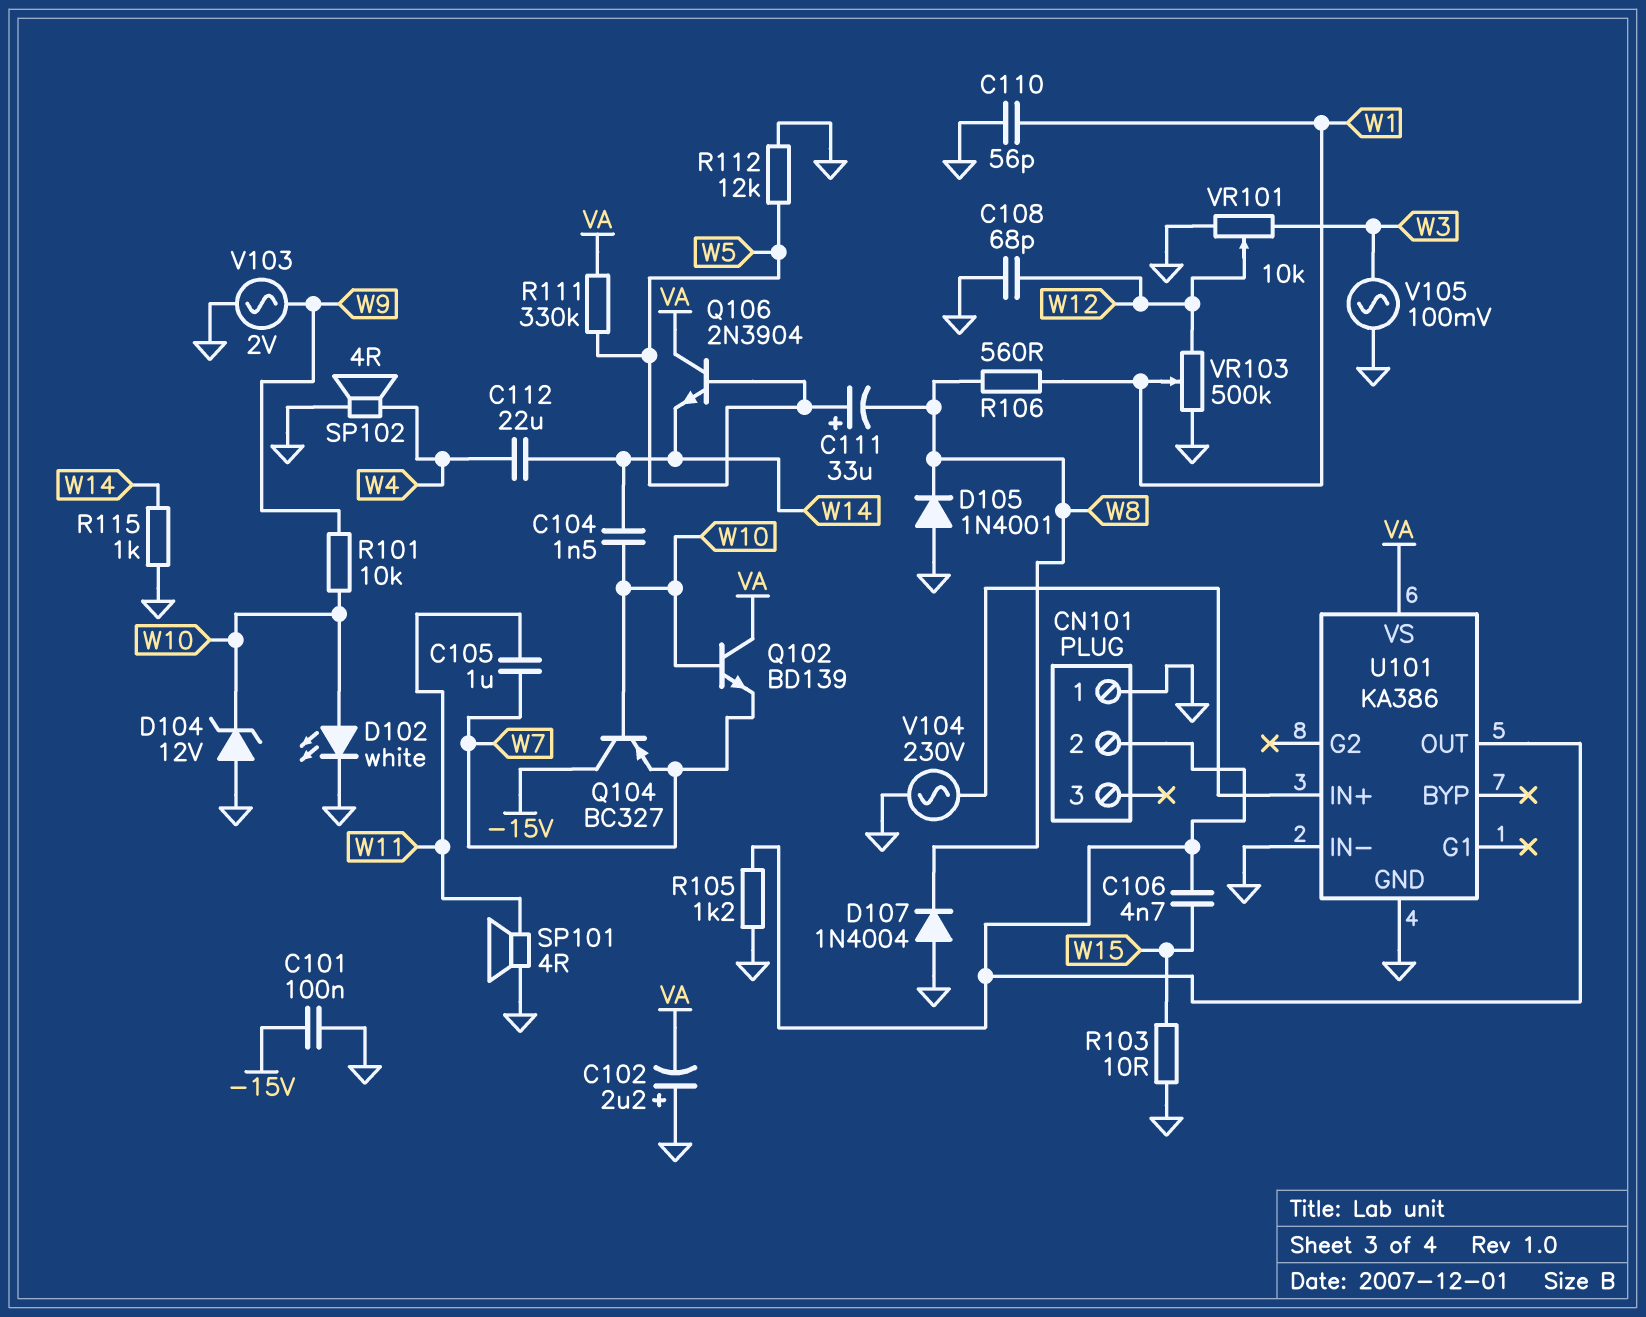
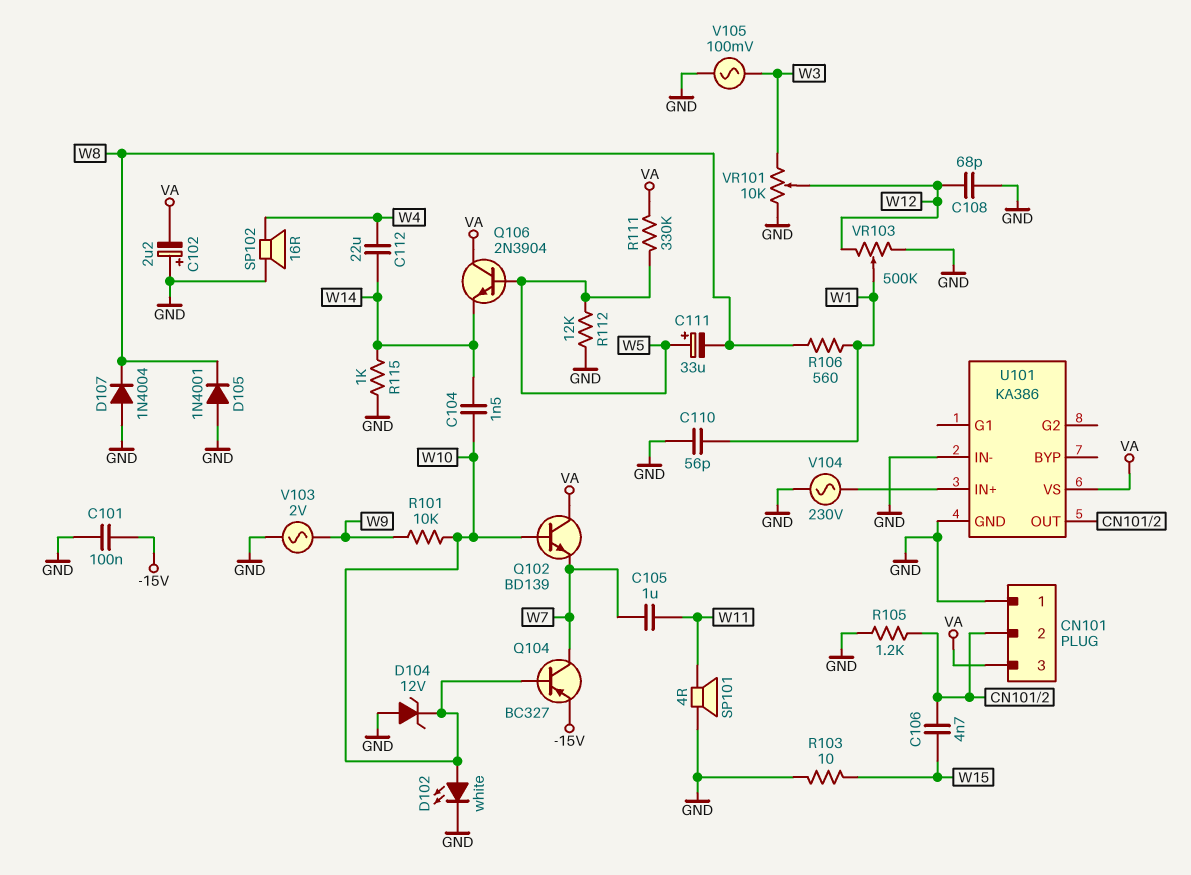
CN101 pin 3: none -> VA
Q104: PNP BC327 (B W10, C -15V, E W7) -> PNP BC327 (B W10, C W7, E -15V)
SP102: speaker 4R (GND, W4) -> speaker 16R (GND, W4)

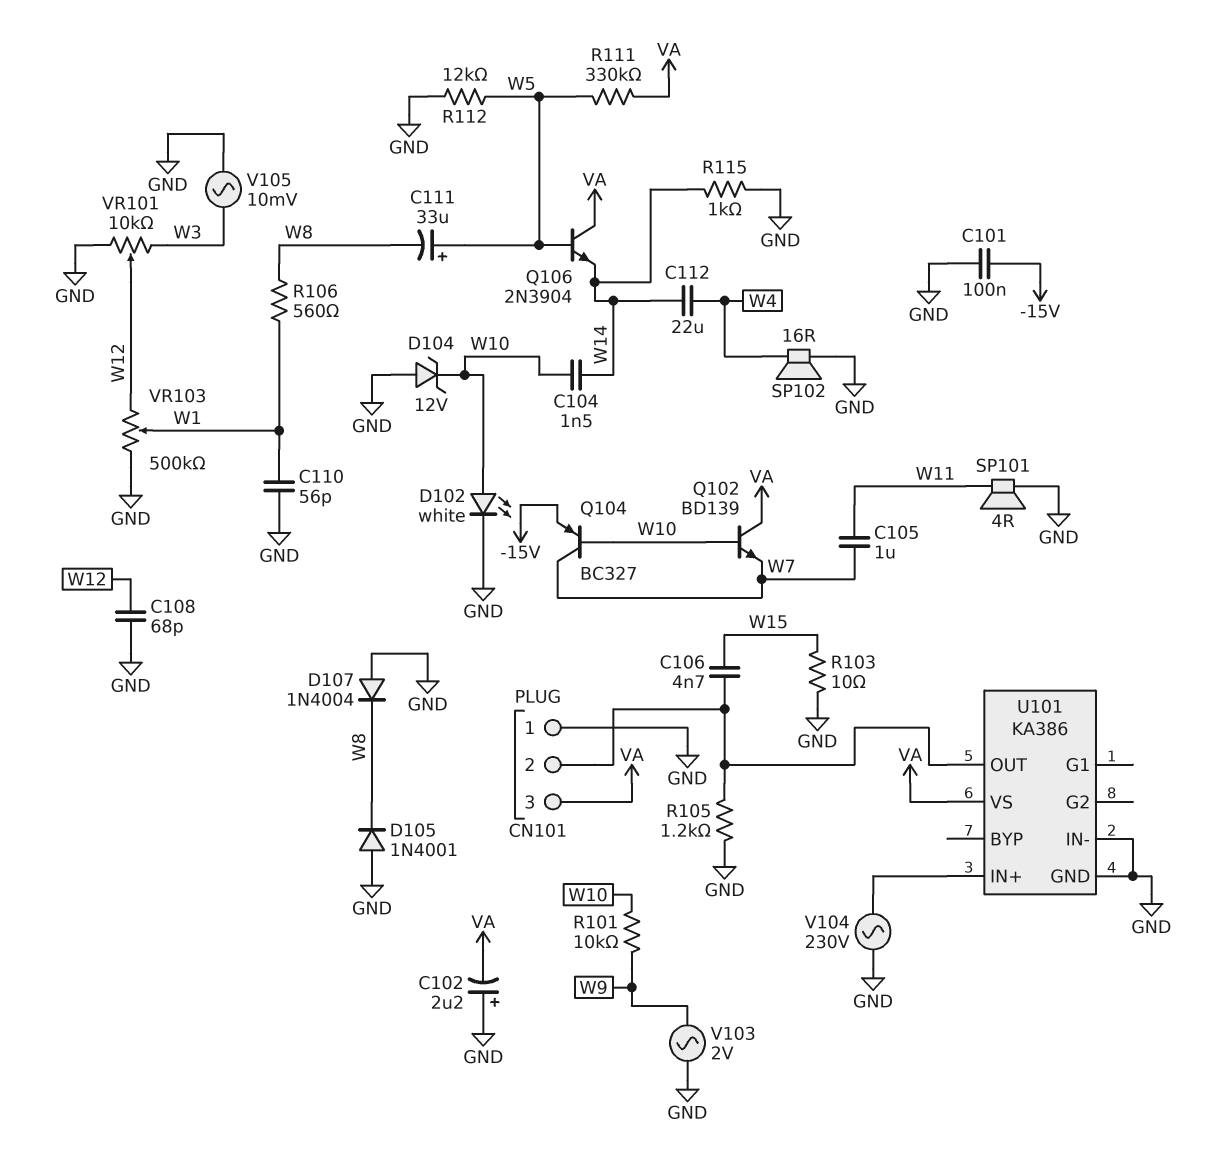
V105: AC 100mV (GND, W3) -> AC 10mV (GND, W3)

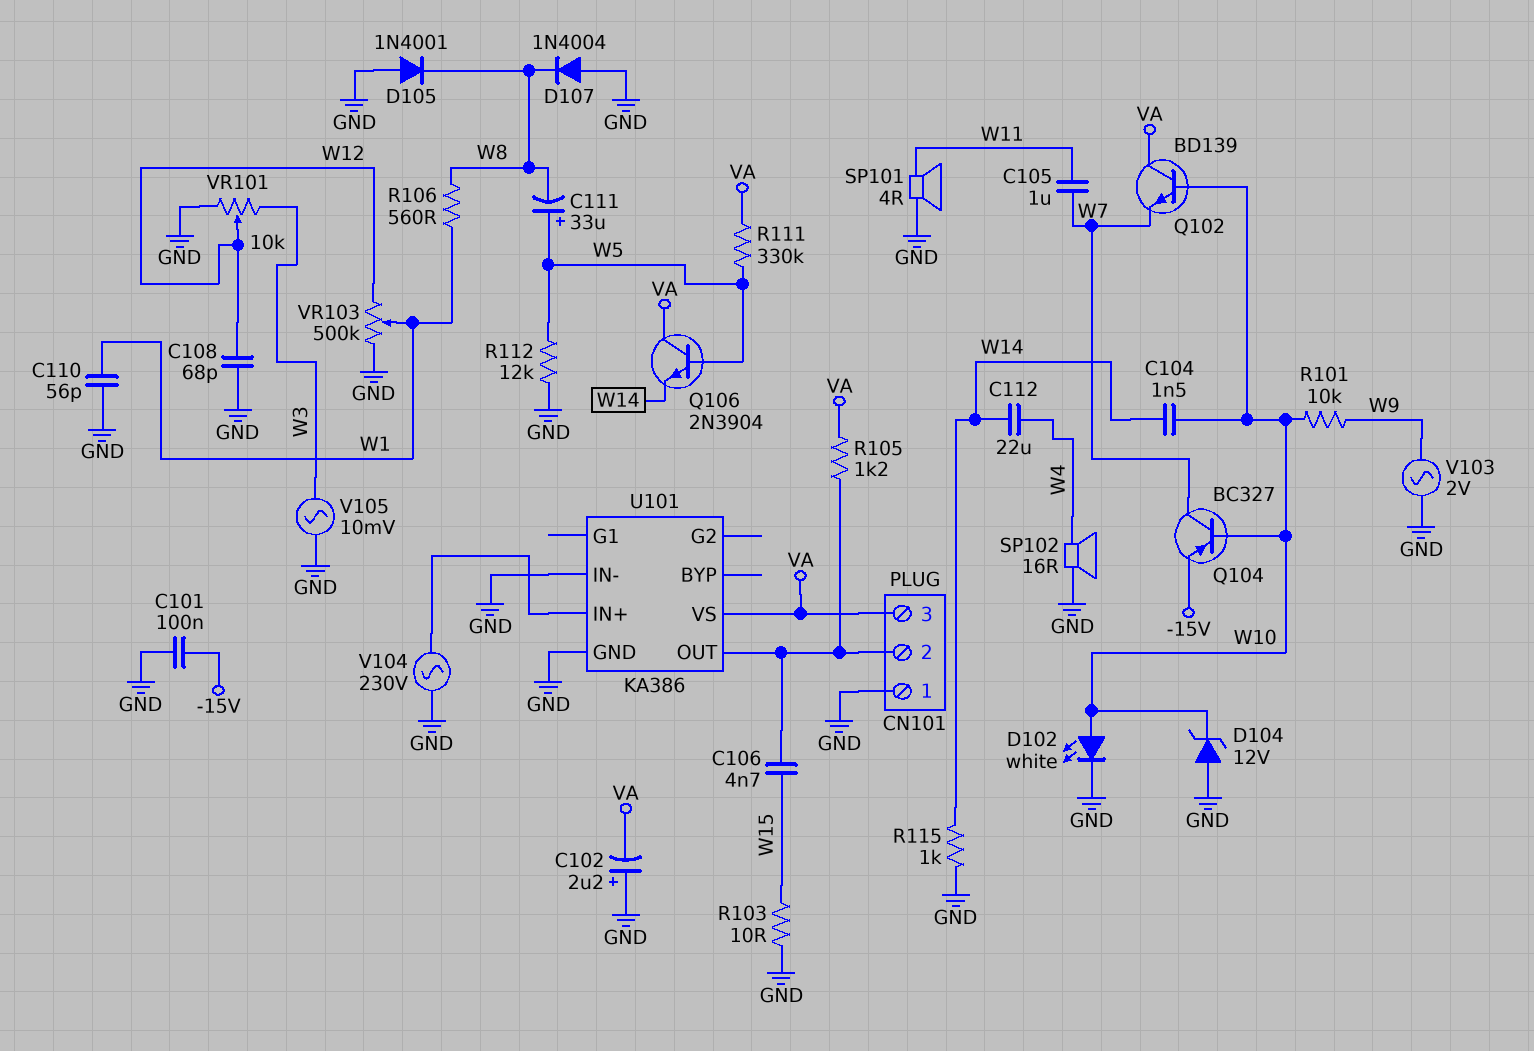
R105: 1.2k (CN101/2, GND) -> 1.2k (CN101/2, VA)

